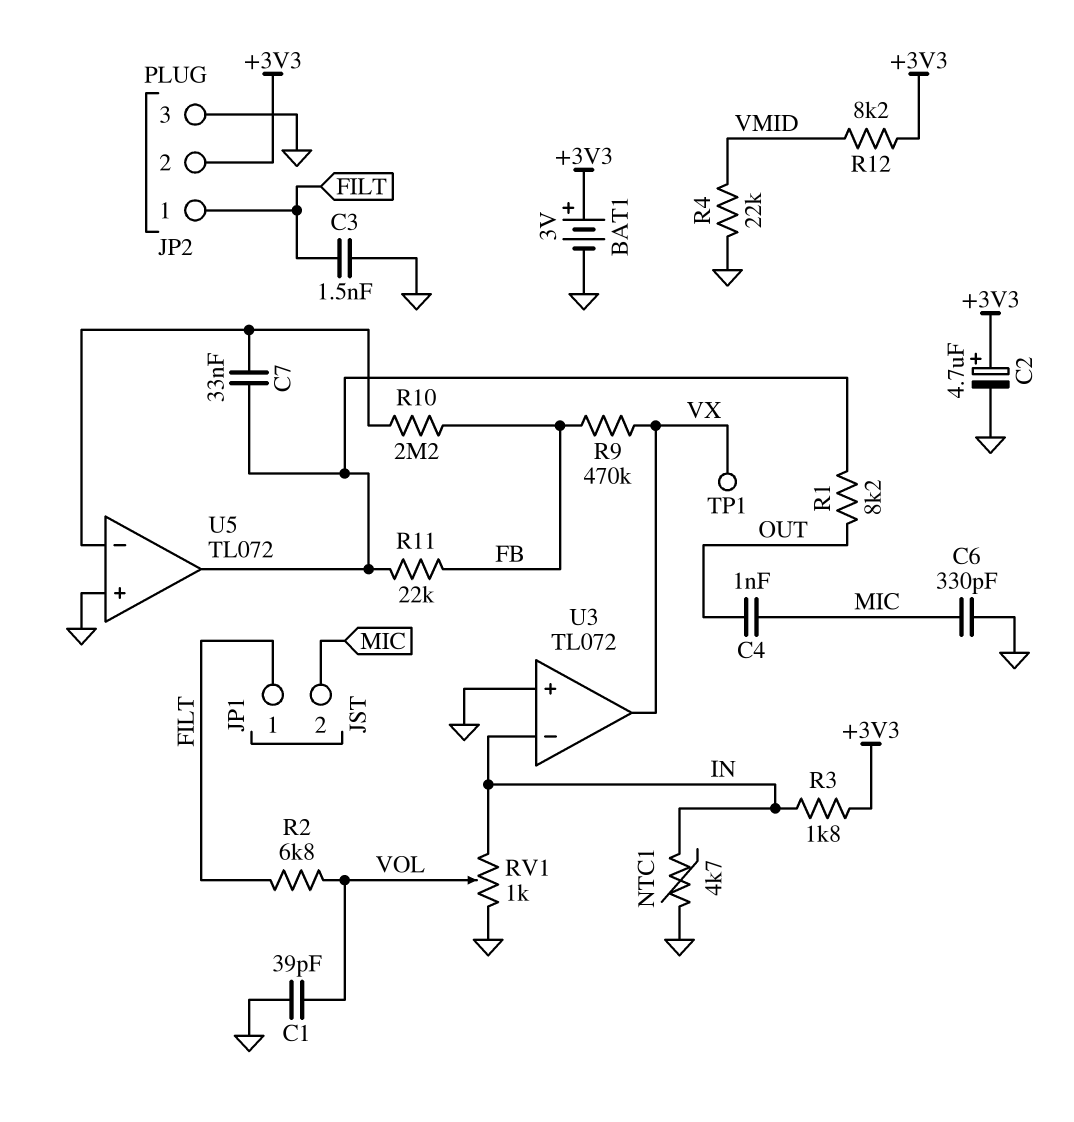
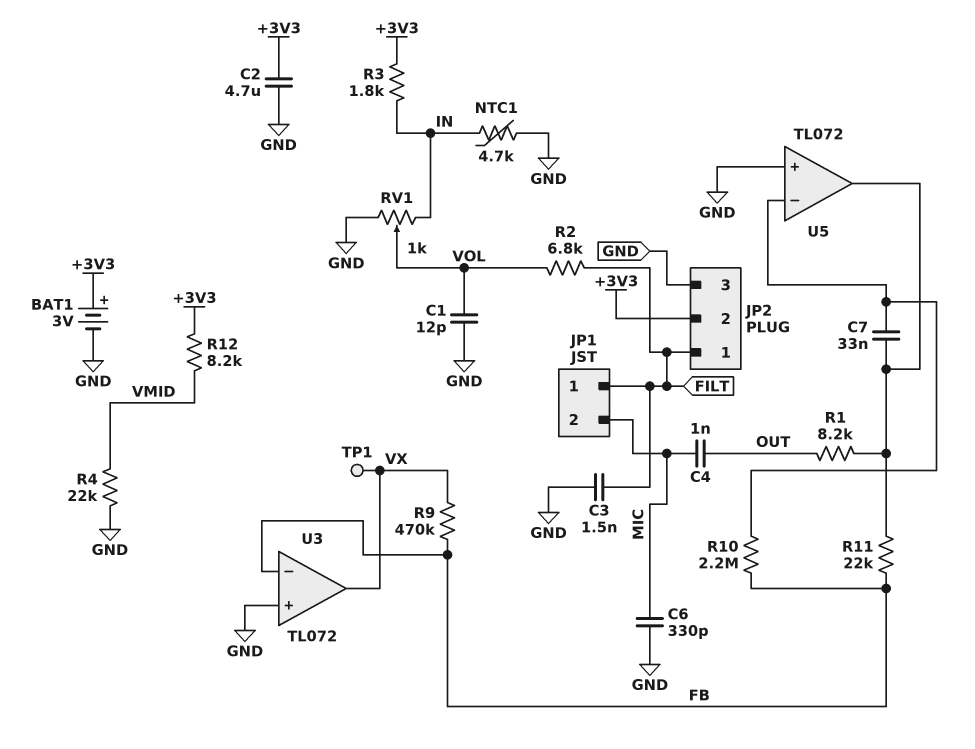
C1: 39pF (GND, VOL) -> 12pF (GND, VOL)
C2: 4.7uF (plus +3V3, minus GND) -> 4.7uF (+3V3, GND)
U3 pin in-: IN -> FB

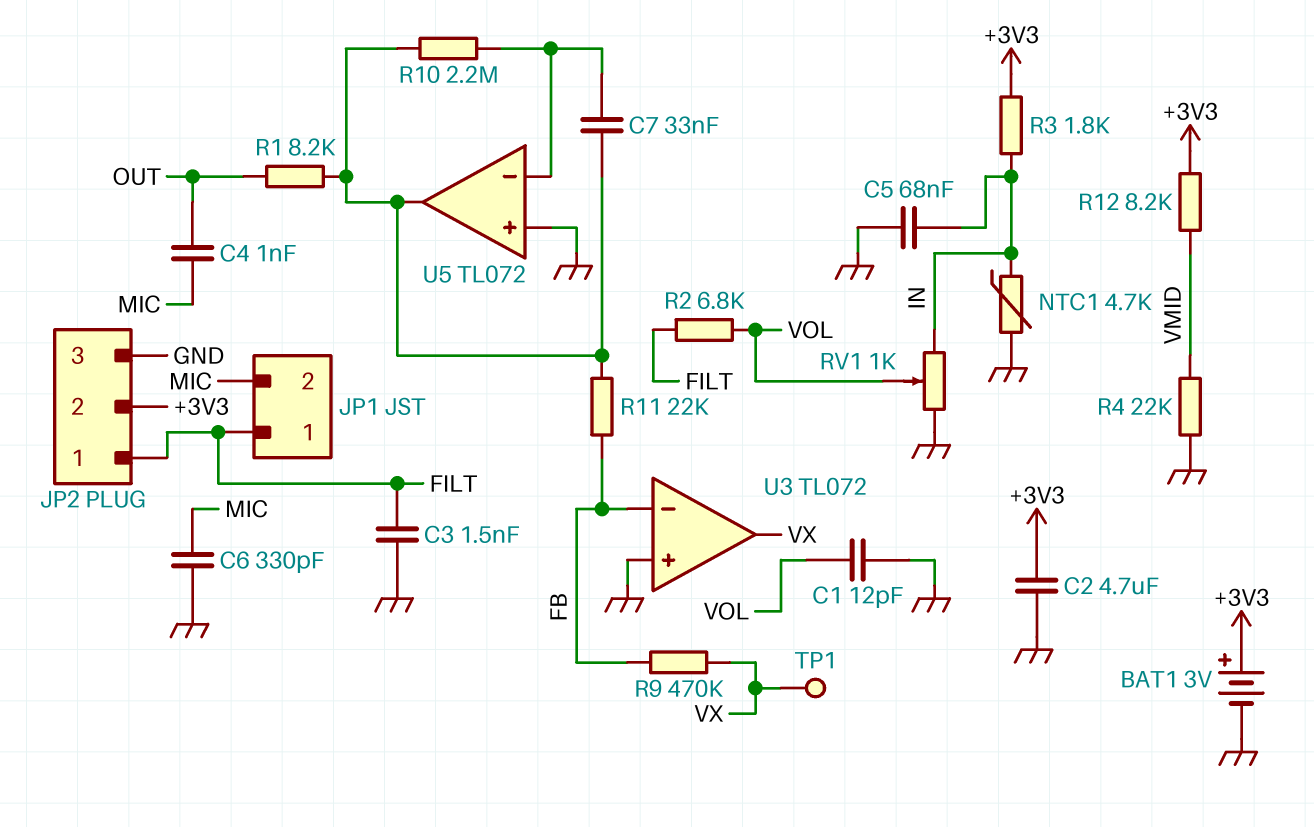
C5: none -> 68nF (GND, IN)
R10: 2.2M (FB, U5/in-) -> 2.2M (U5/in-, U5/out)

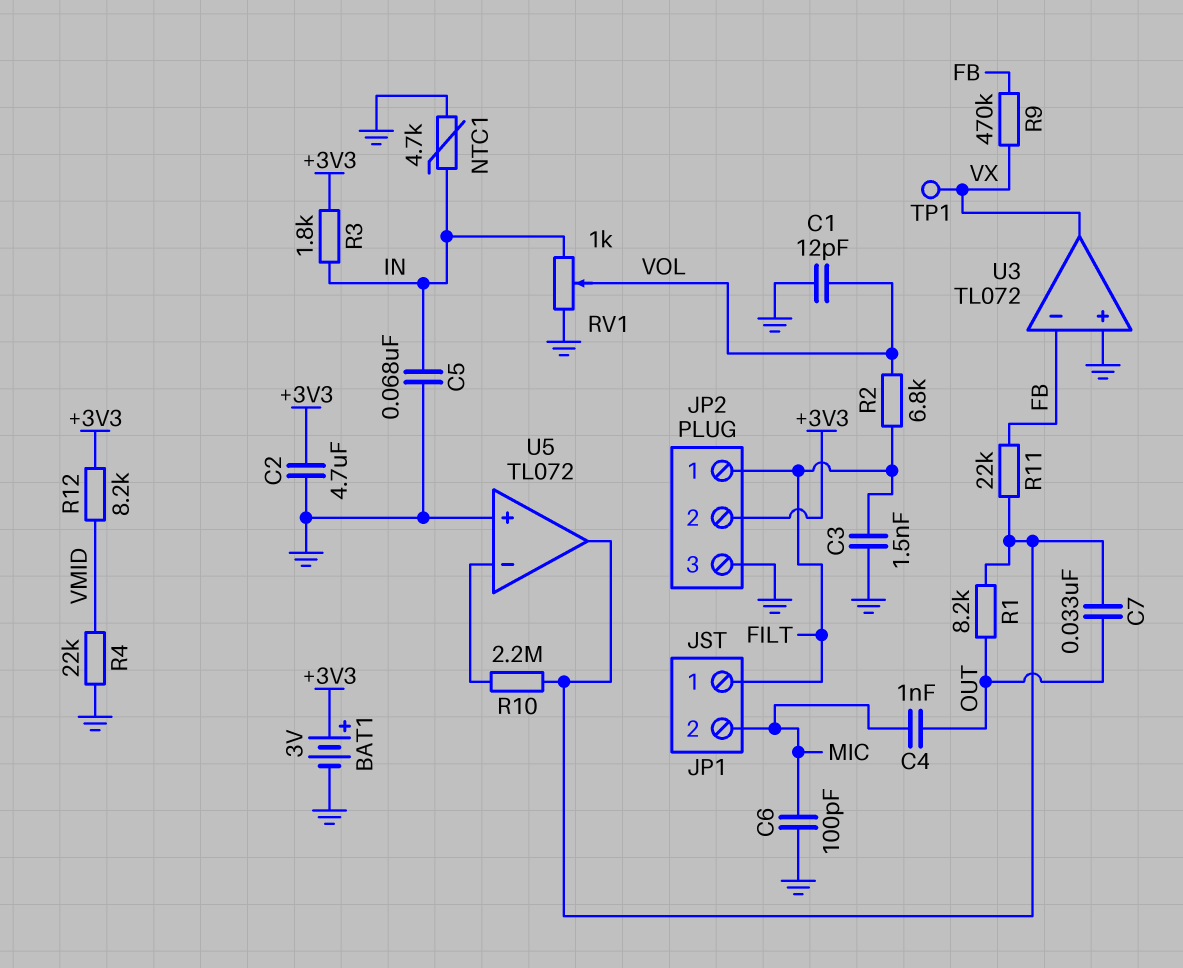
C6: 330pF (GND, MIC) -> 100pF (GND, MIC)
C7: 33nF (U5/in-, U5/out) -> 33nF (OUT, U5/out)

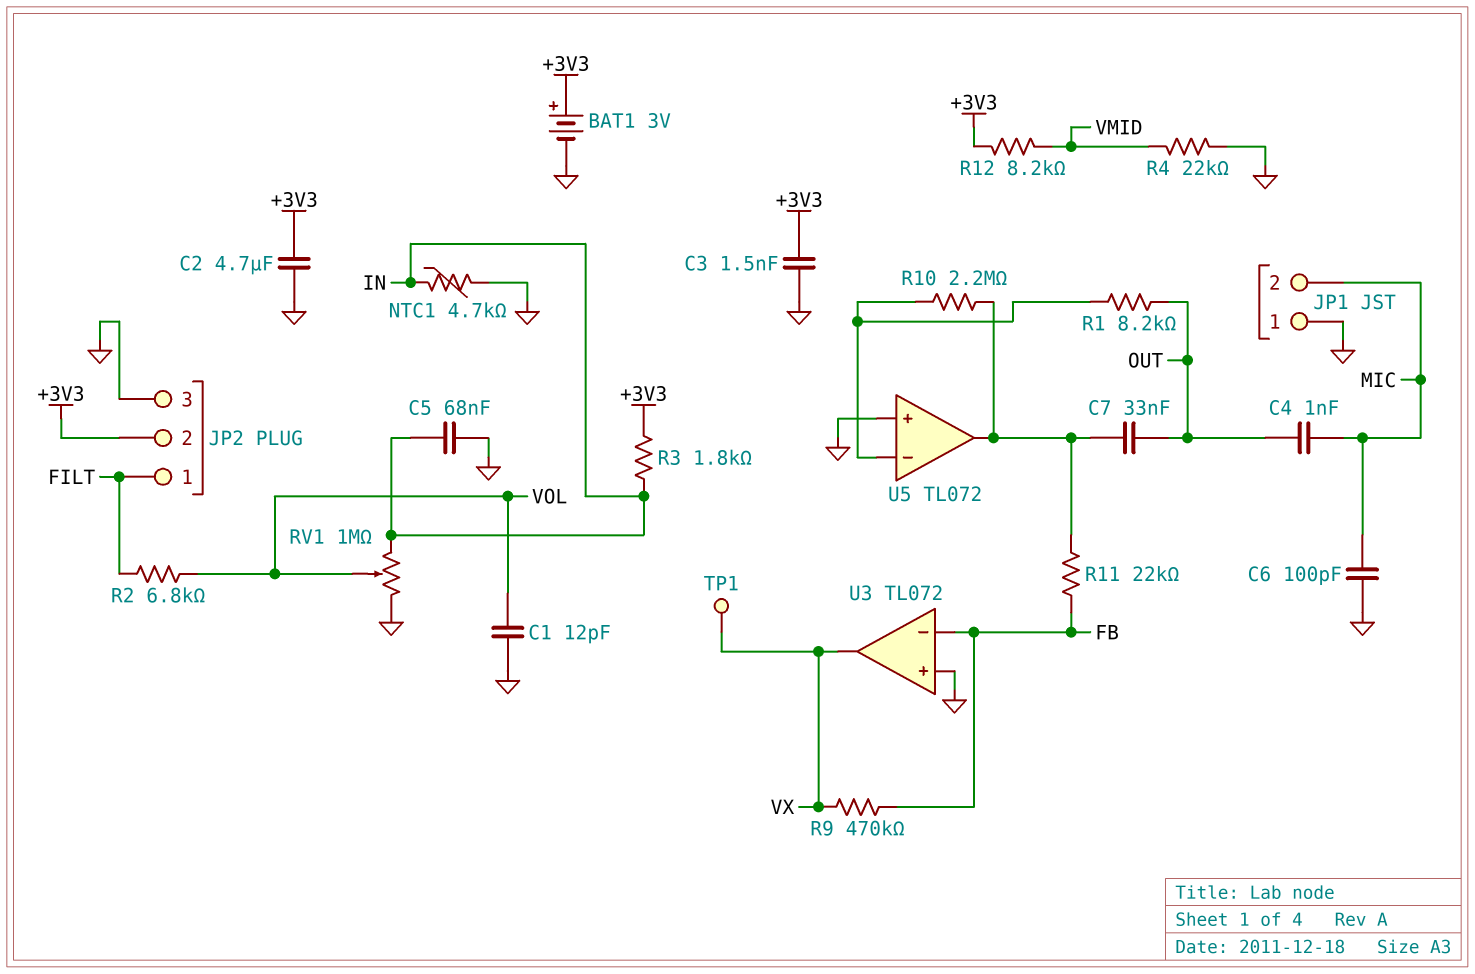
C3: 1.5nF (FILT, GND) -> 1.5nF (+3V3, GND)
JP1 pin 1: FILT -> GND
R1: 8.2k (OUT, U5/out) -> 8.2k (OUT, U5/in-)
RV1: 1k (GND, IN, wiper VOL) -> 1M (GND, IN, wiper VOL)

